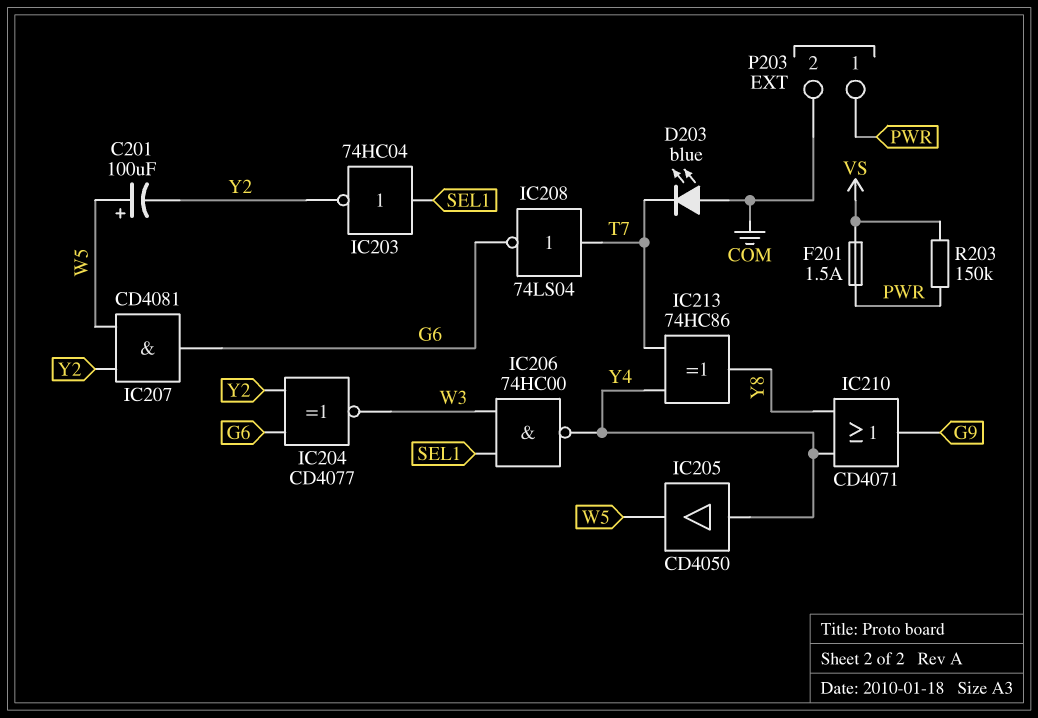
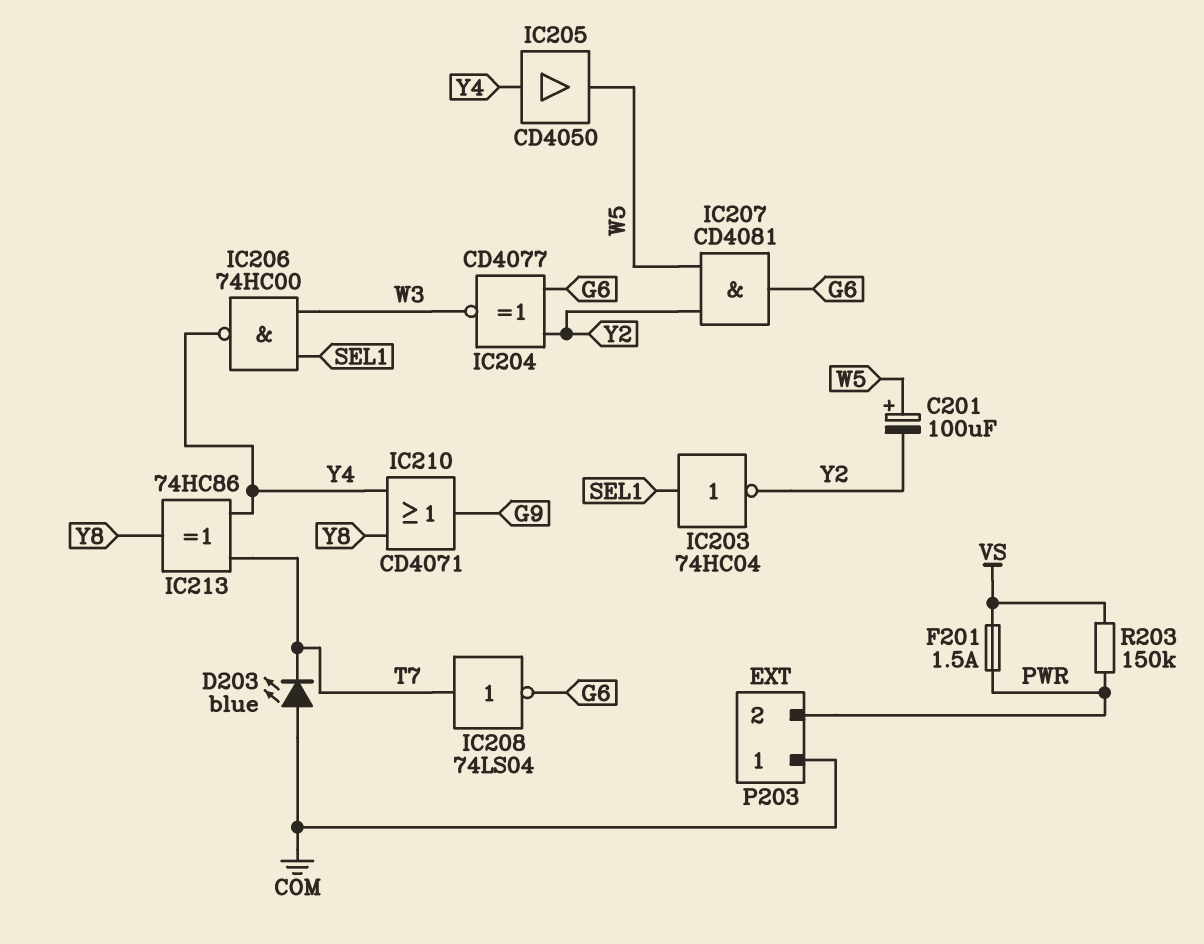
P203 pin 1: PWR -> COM
P203 pin 2: COM -> PWR

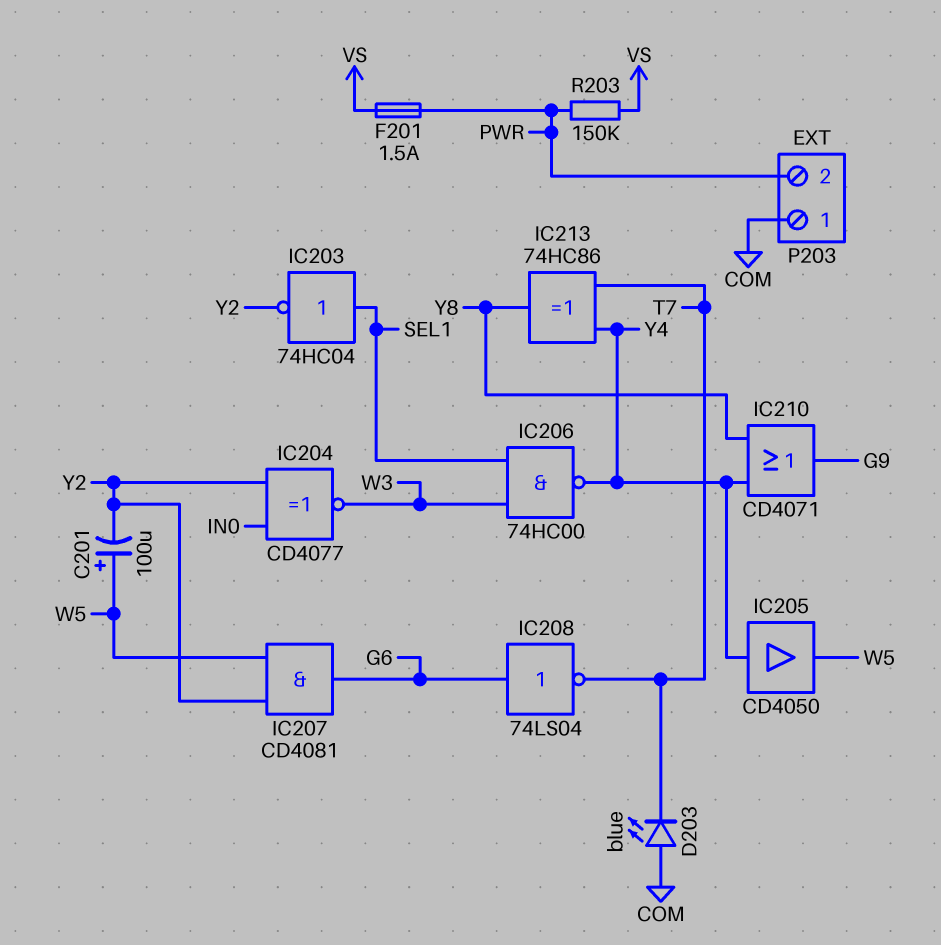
IC204: XNOR CD4077 (in G6, in Y2, out W3) -> XNOR CD4077 (in IN0, in Y2, out W3)
IC208: NOT 74LS04 (in T7, out G6) -> NOT 74LS04 (in G6, out T7)

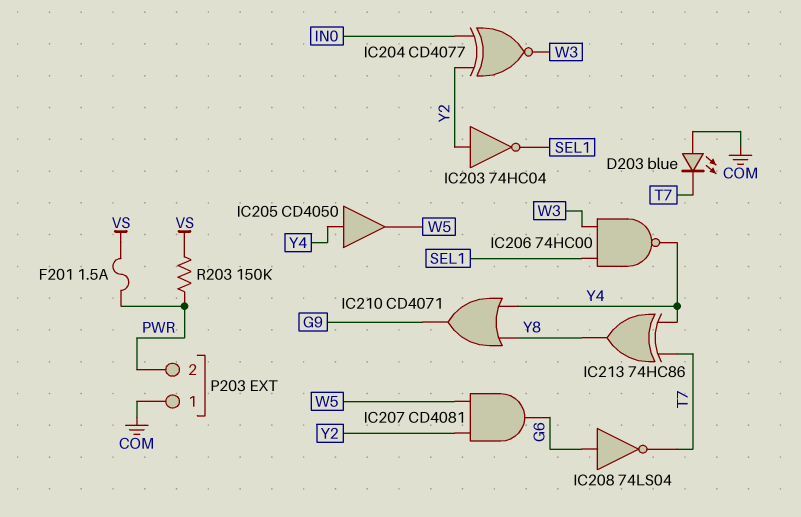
C201: 100uF (plus W5, minus Y2) -> none
IC203: NOT 74HC04 (in SEL1, out Y2) -> NOT 74HC04 (in Y2, out SEL1)

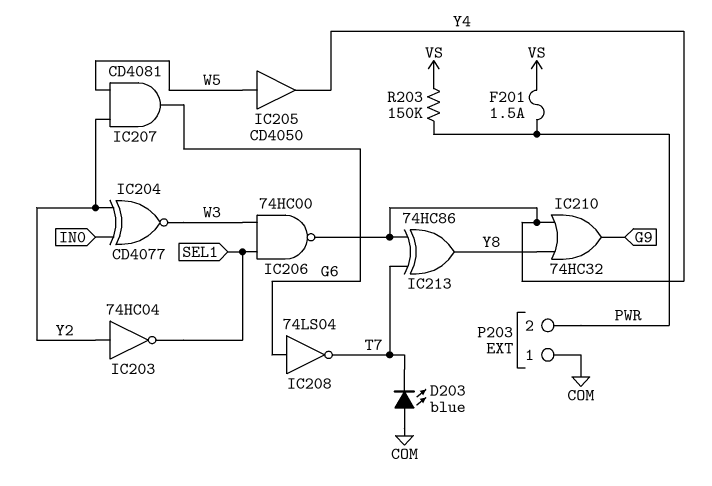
IC205: buffer CD4050 (in Y4, out W5) -> buffer CD4050 (in W5, out Y4)
IC210: OR CD4071 (in Y4, in Y8, out G9) -> OR 74HC32 (in Y4, in Y8, out G9)

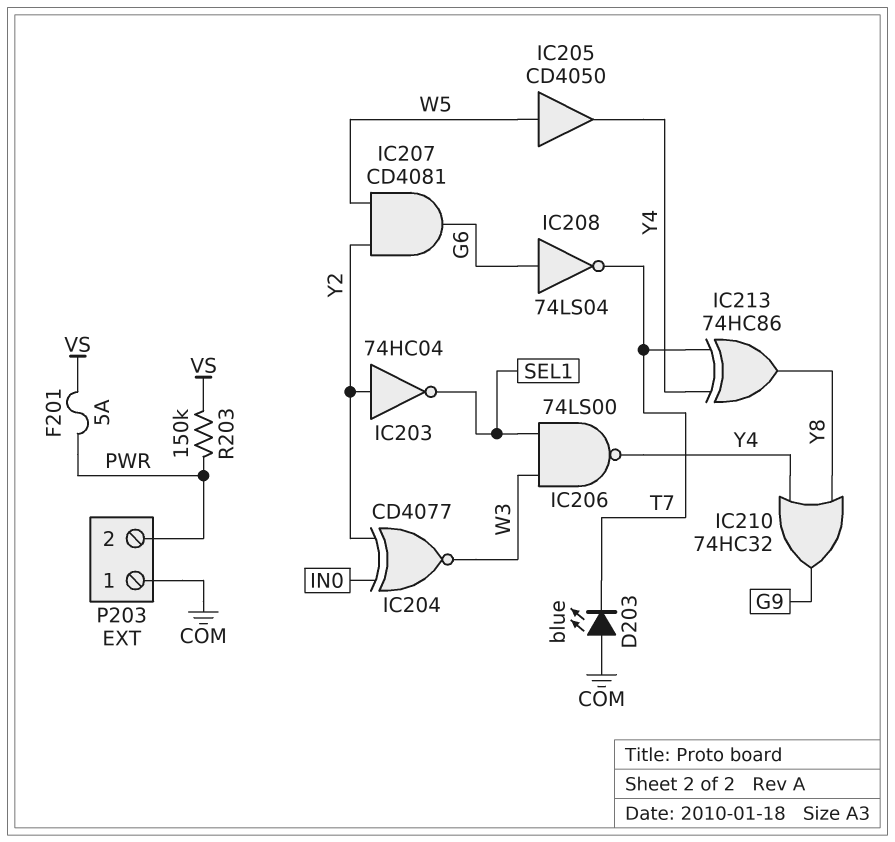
F201: 1.5A (PWR, VS) -> 5A (PWR, VS)
IC206: NAND 74HC00 (in SEL1, in W3, out Y4) -> NAND 74LS00 (in SEL1, in W3, out Y4)

